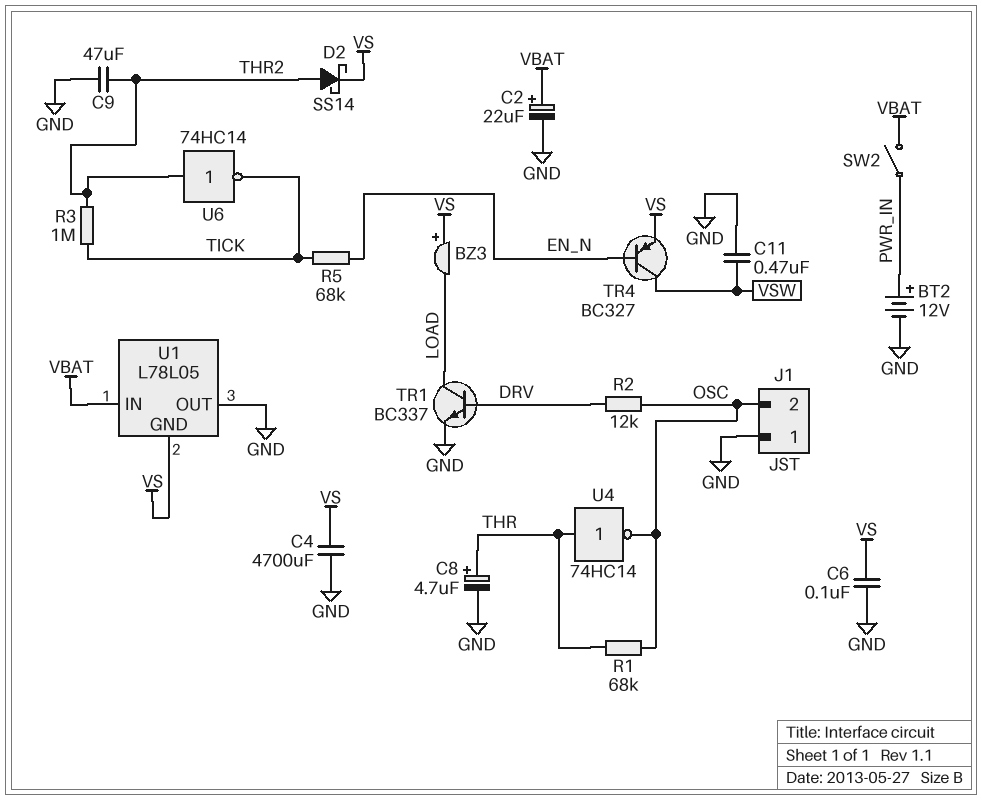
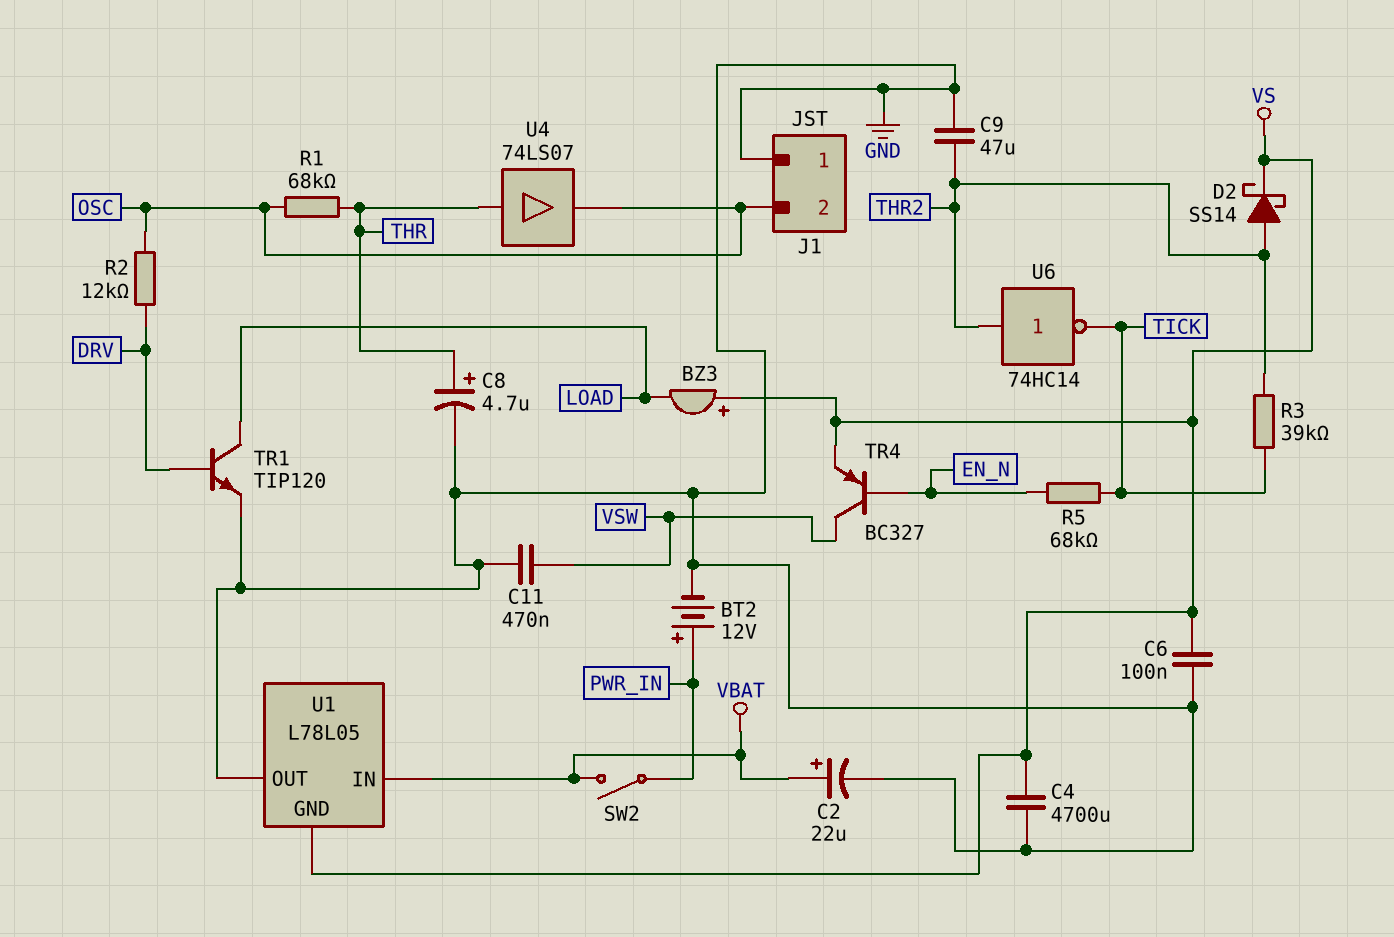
R3: 1M (THR2, TICK) -> 39k (THR2, TICK)
TR1: NPN BC337 (B DRV, C LOAD, E GND) -> NPN TIP120 (B DRV, C LOAD, E GND)
U4: NOT 74HC14 (in THR, out OSC) -> buffer 74LS07 (in THR, out OSC)

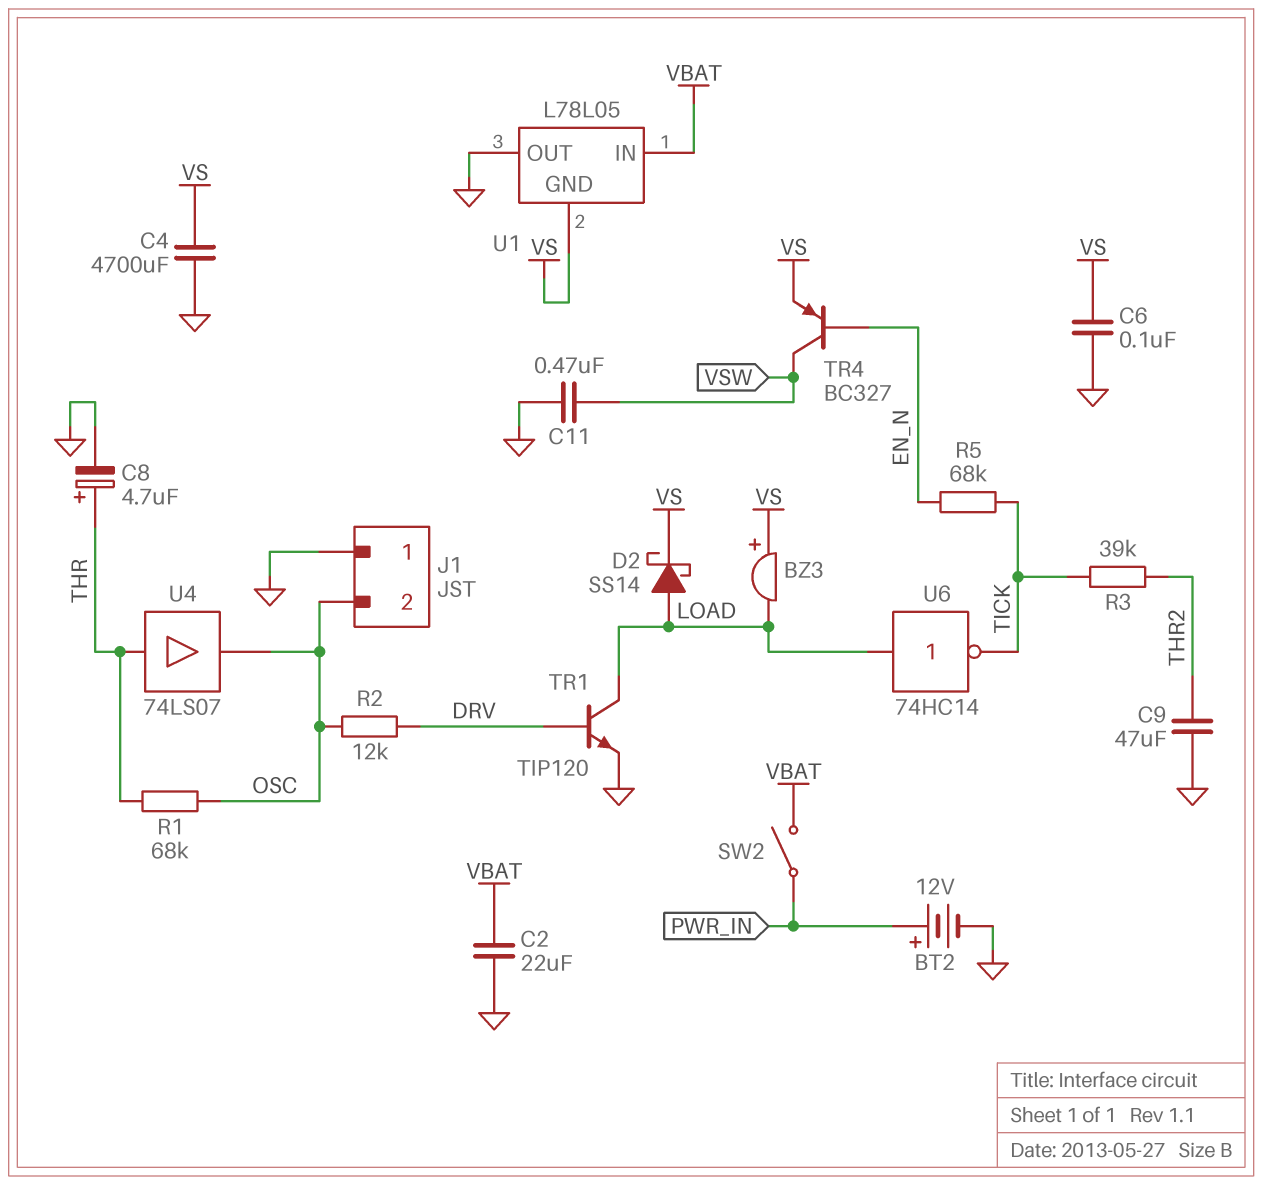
C2: 22uF (plus VBAT, minus GND) -> 22uF (GND, VBAT)
D2: schottky SS14 (A THR2, K VS) -> schottky SS14 (A LOAD, K VS)
U6: NOT 74HC14 (in THR2, out TICK) -> NOT 74HC14 (in LOAD, out TICK)

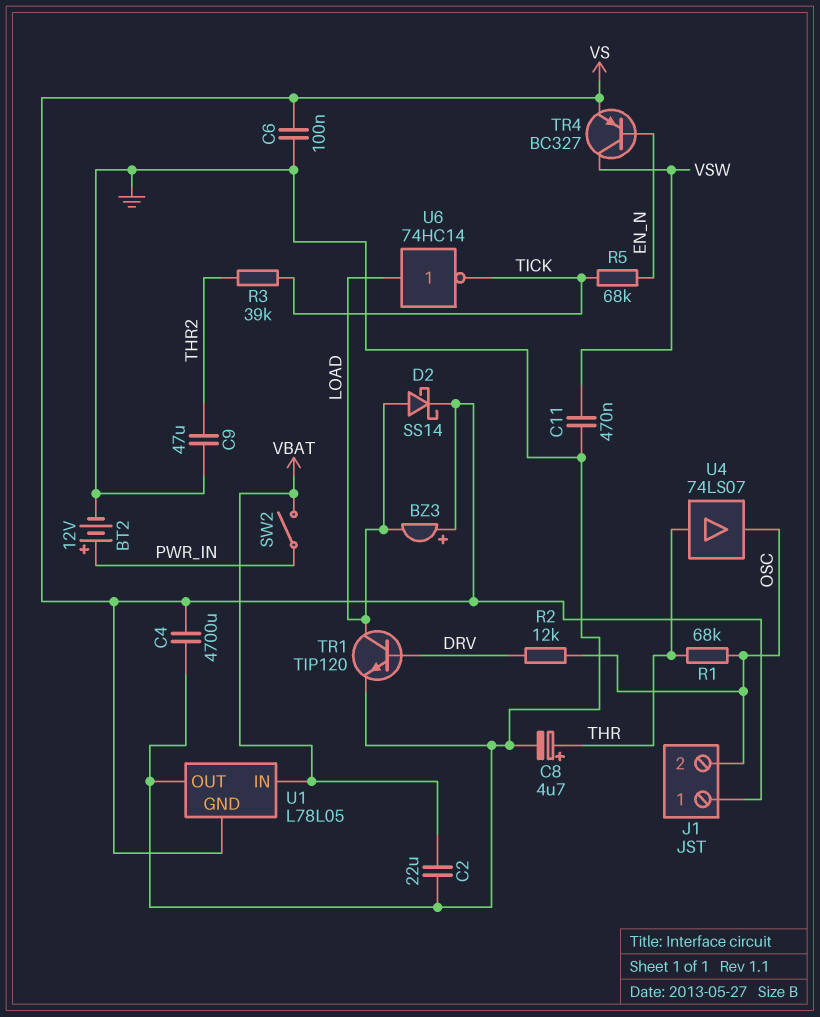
J1 pin 1: GND -> VS

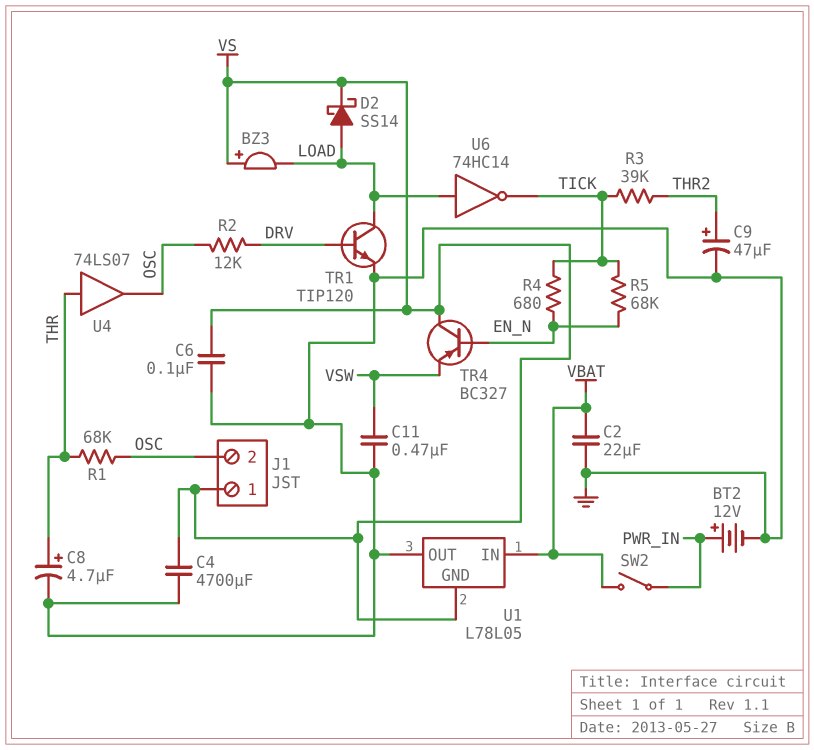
C9: 47uF (GND, THR2) -> 47uF (plus THR2, minus GND)
R4: none -> 680 (EN_N, TICK)
TR4: PNP BC327 (B EN_N, C VSW, E VS) -> PNP BC327 (B EN_N, C VS, E VSW)

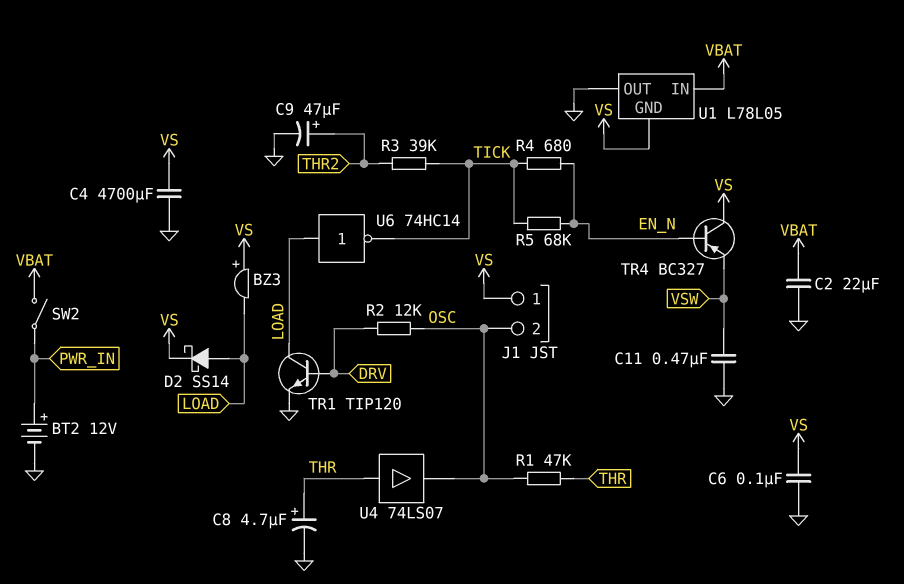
R1: 68k (OSC, THR) -> 47k (OSC, THR)

